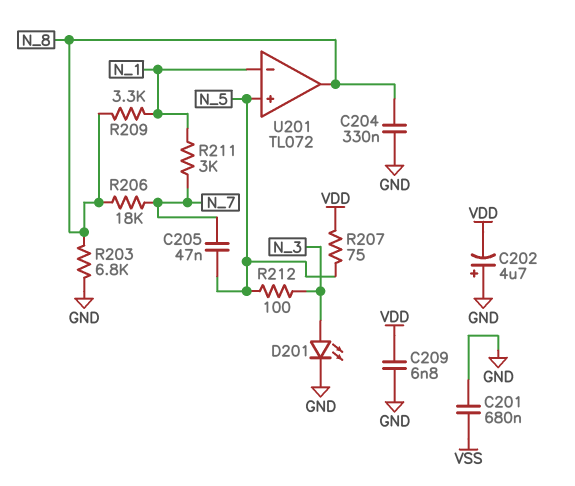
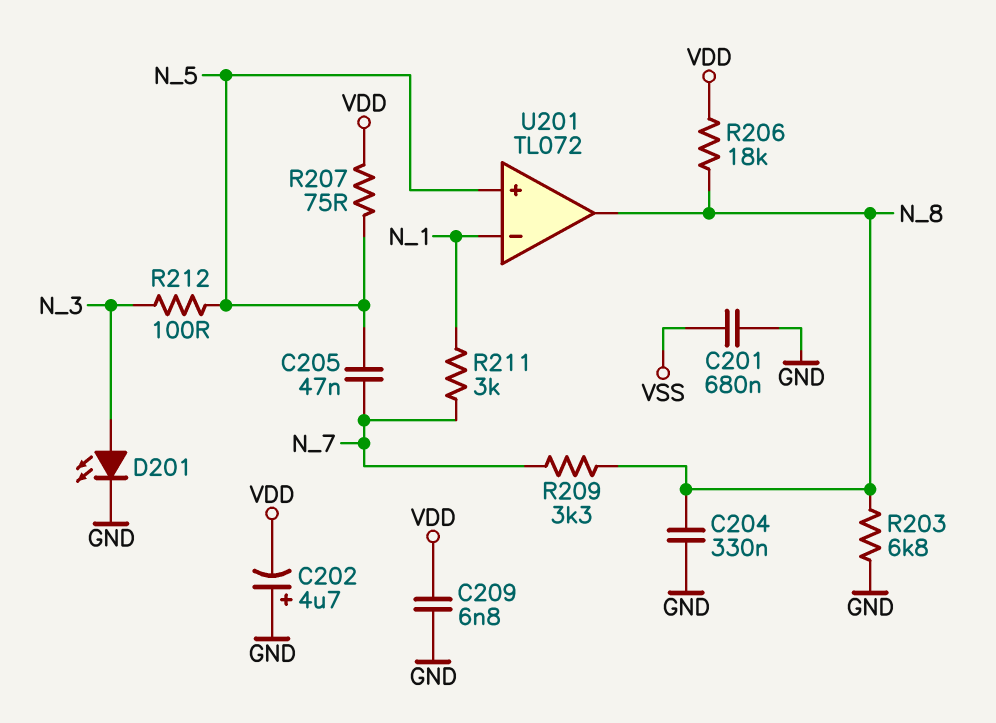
R206: 18k (N_7, N_8) -> 18k (N_8, VDD)
R209: 3.3k (N_1, N_8) -> 3.3k (N_7, N_8)

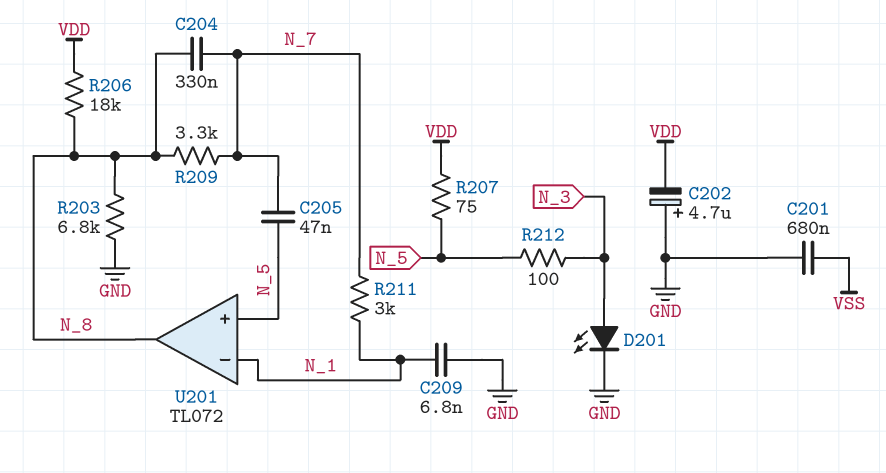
C204: 330nF (GND, N_8) -> 330nF (N_7, N_8)
C209: 6.8nF (GND, VDD) -> 6.8nF (GND, N_1)

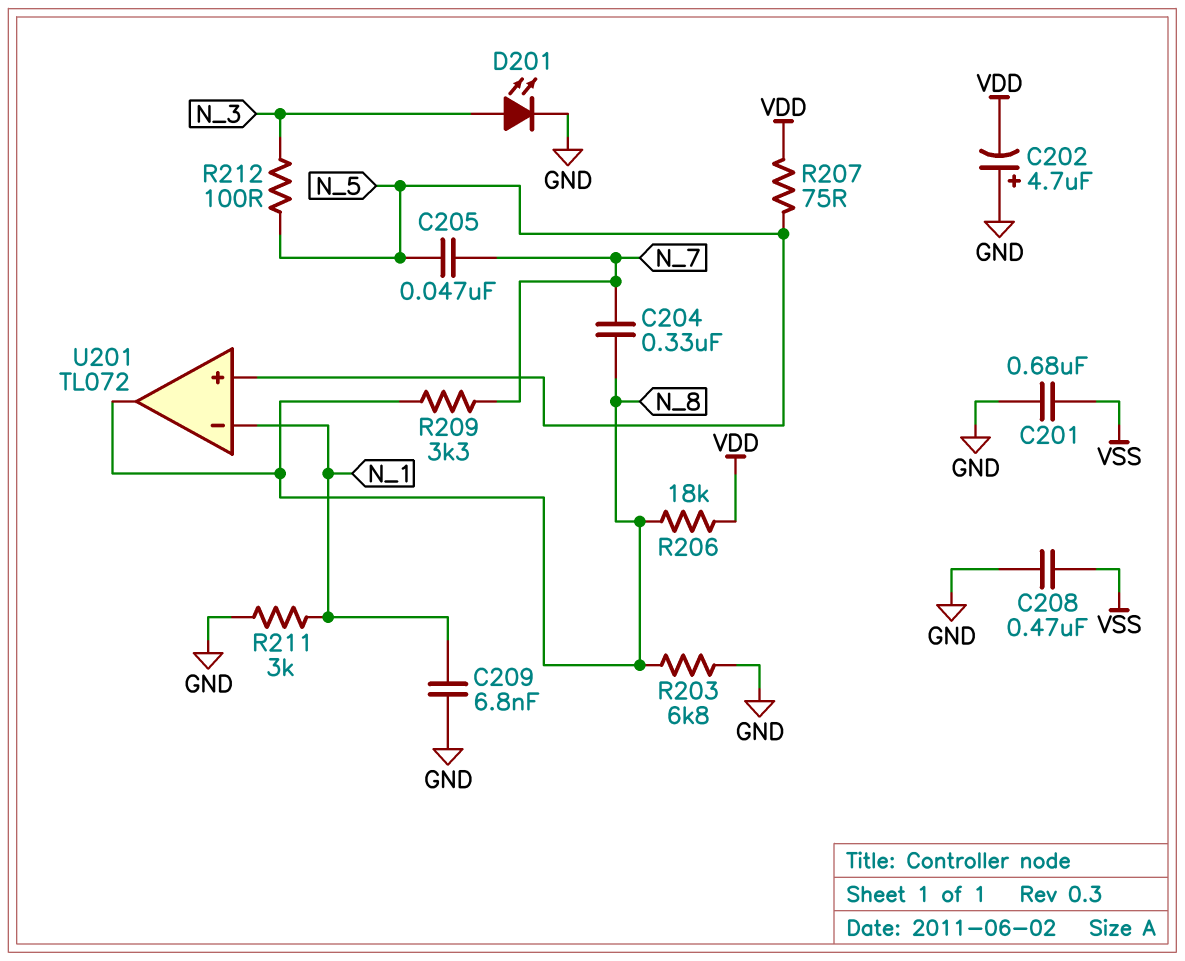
C208: none -> 470nF (GND, VSS)
R211: 3k (N_1, N_7) -> 3k (GND, N_1)

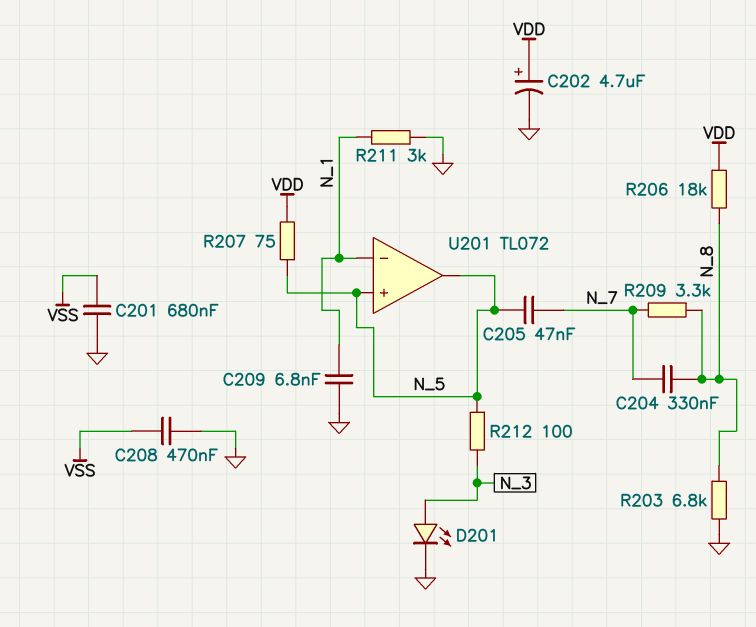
C202: 4.7uF (plus GND, minus VDD) -> 4.7uF (plus VDD, minus GND)
U201 pin out: N_8 -> N_5

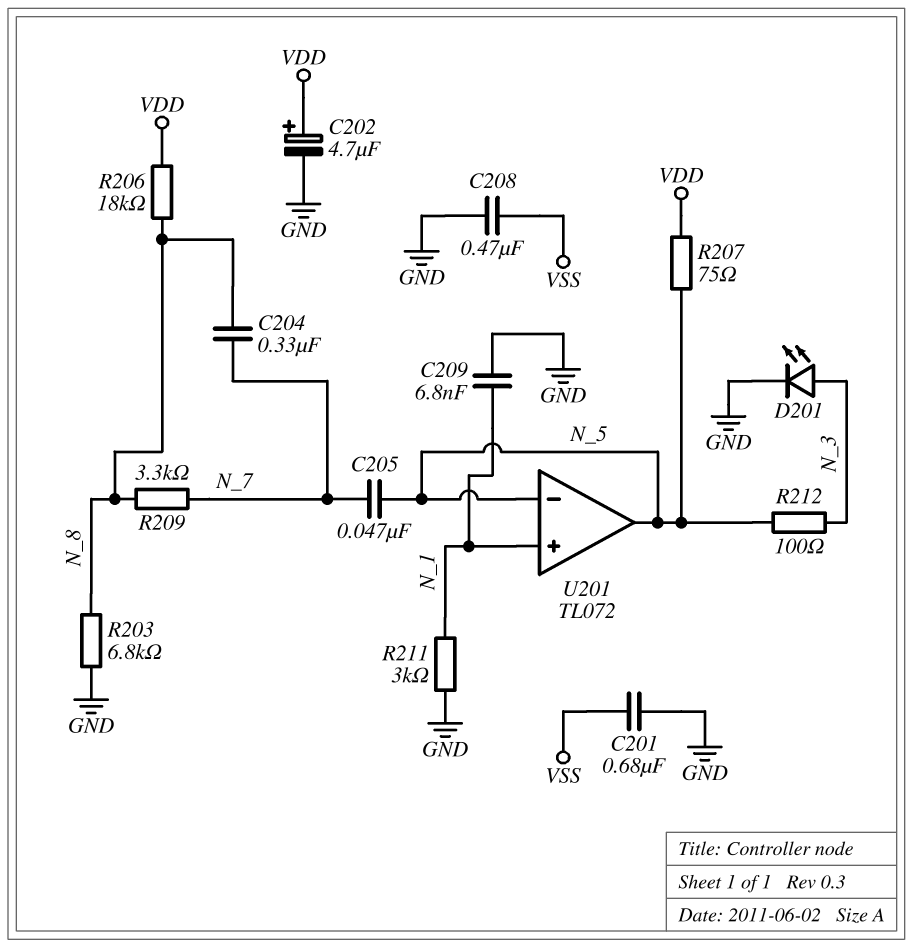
U201 pin in+: N_5 -> N_1
U201 pin in-: N_1 -> N_5

